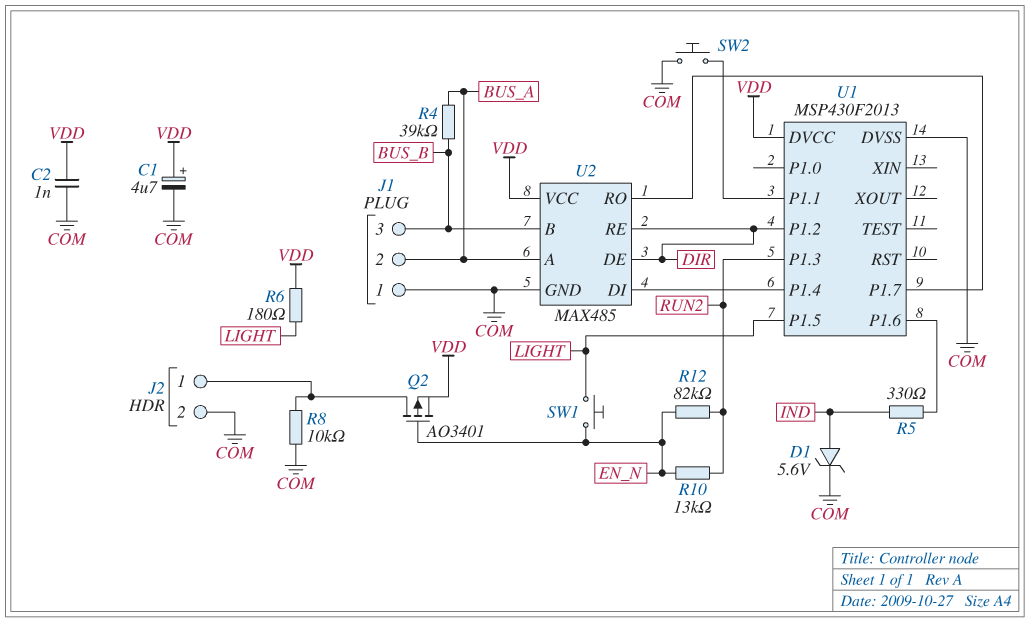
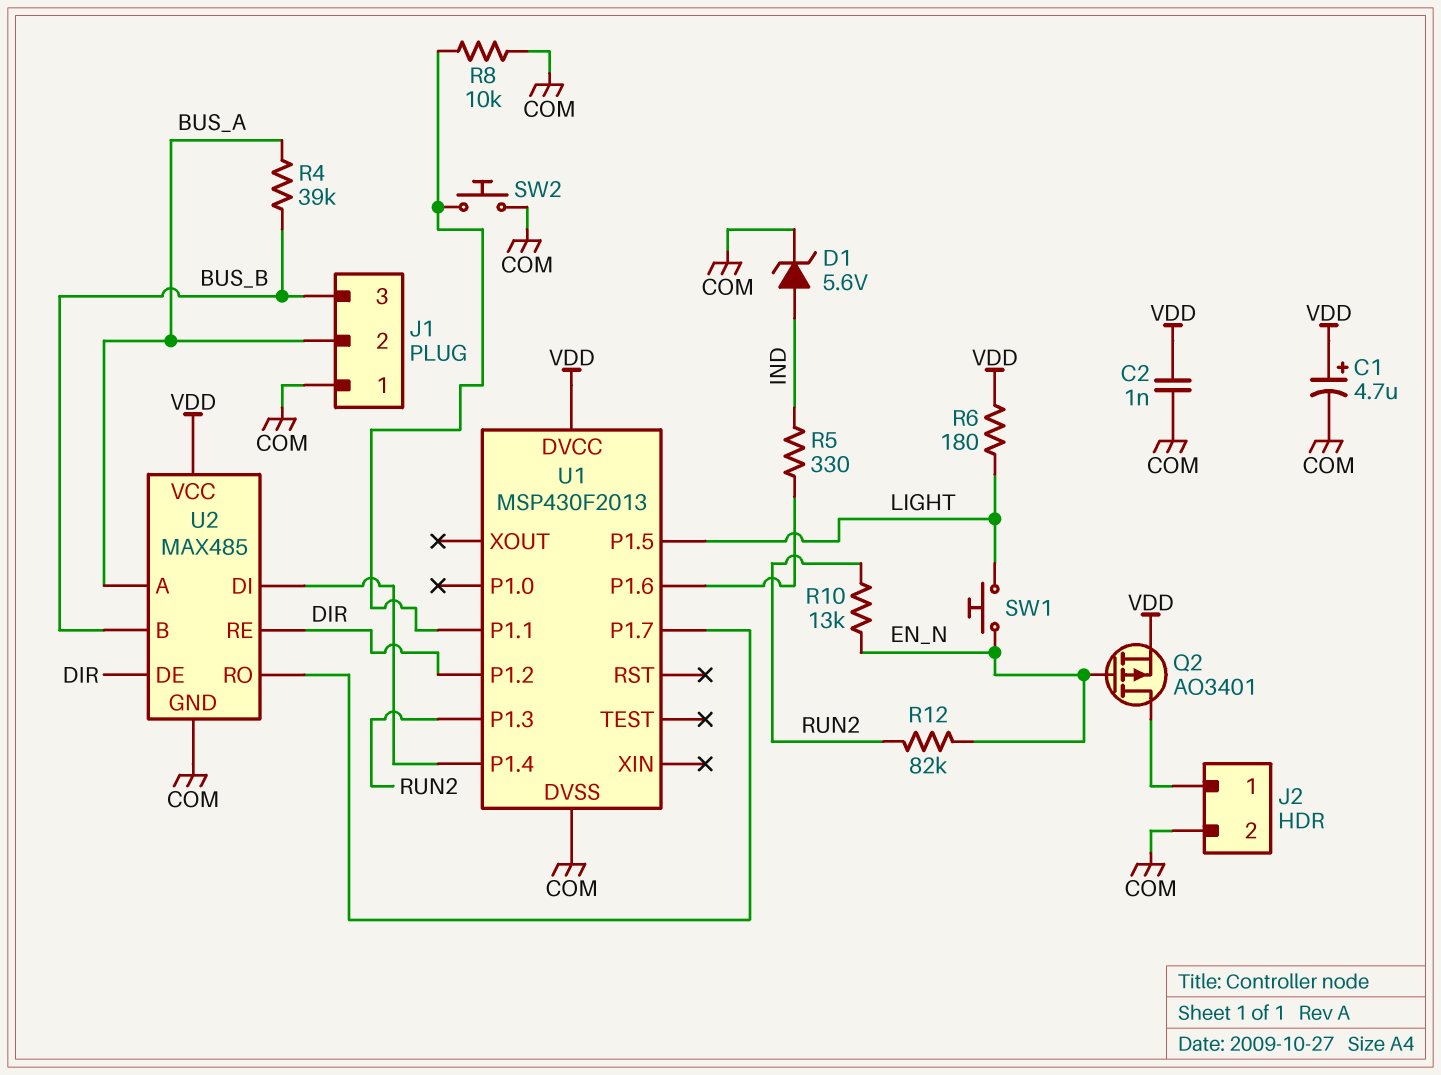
R8: 10k (COM, J2/1) -> 10k (COM, U1/P1.1)

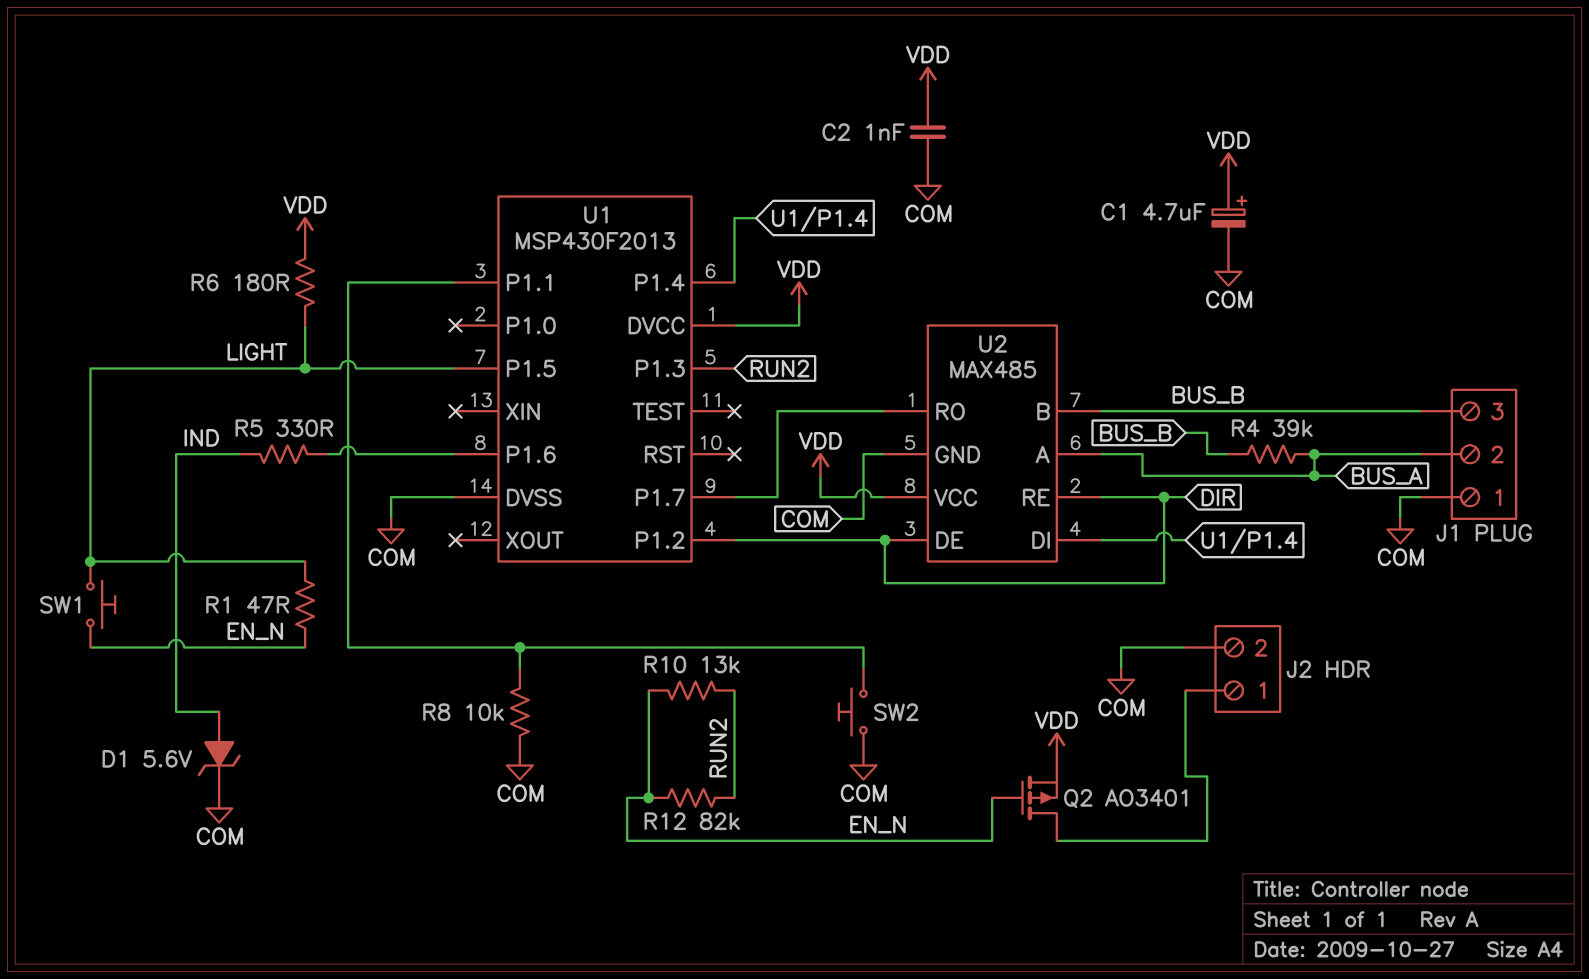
R1: none -> 47 (EN_N, LIGHT)

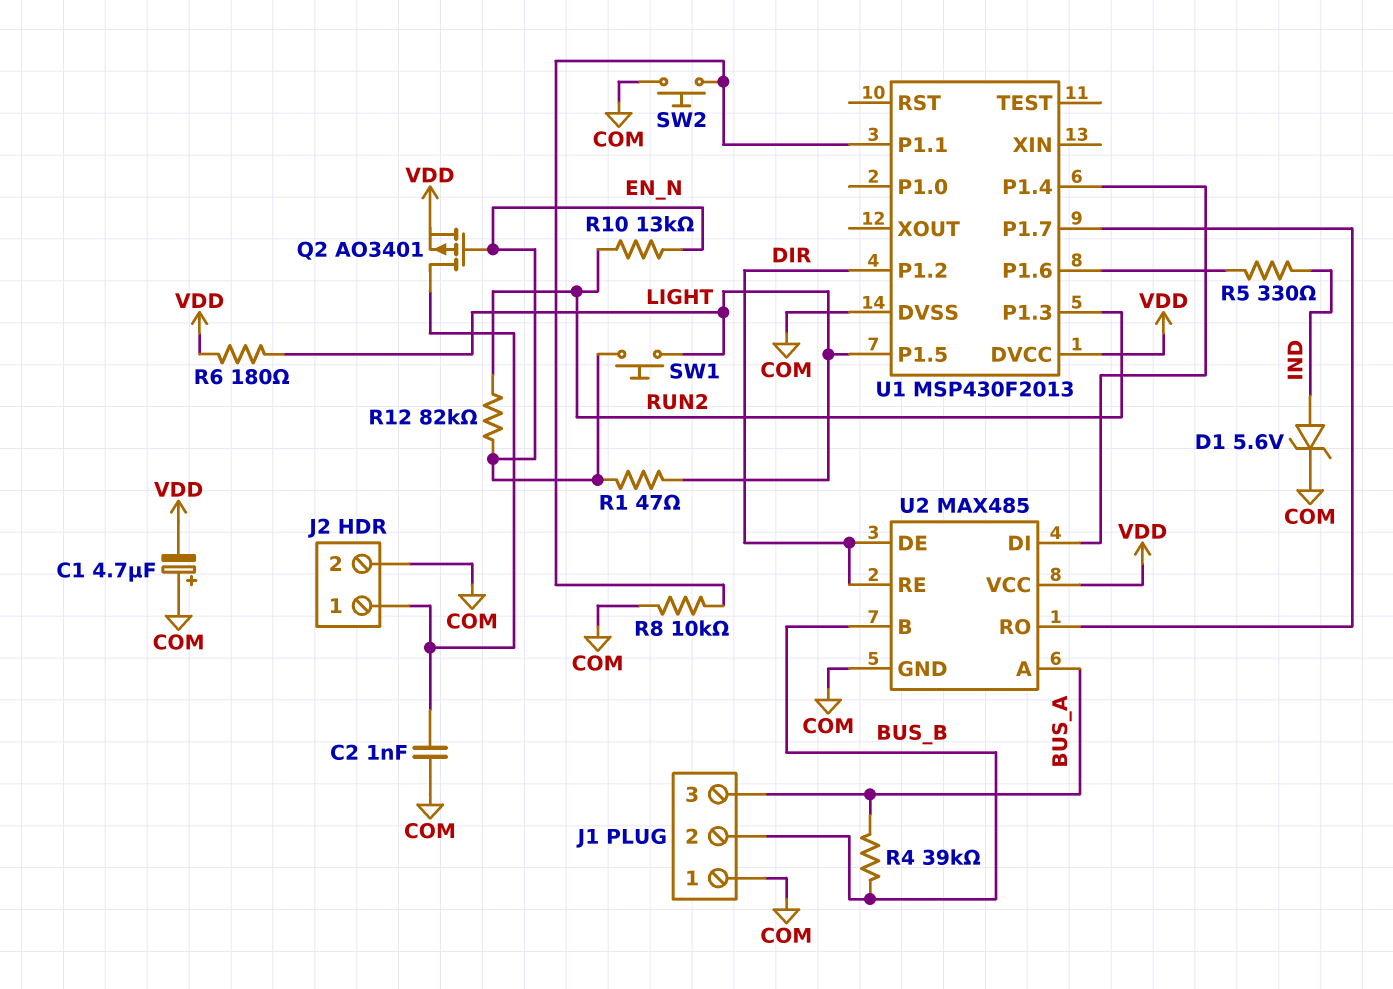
C1: 4.7uF (plus VDD, minus COM) -> 4.7uF (plus COM, minus VDD)
C2: 1nF (COM, VDD) -> 1nF (COM, J2/1)
J1 pin 2: BUS_A -> BUS_B
J1 pin 3: BUS_B -> BUS_A

